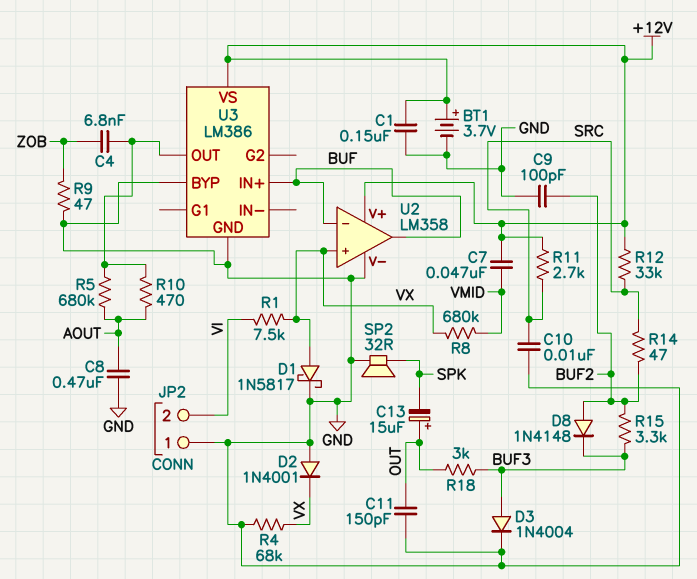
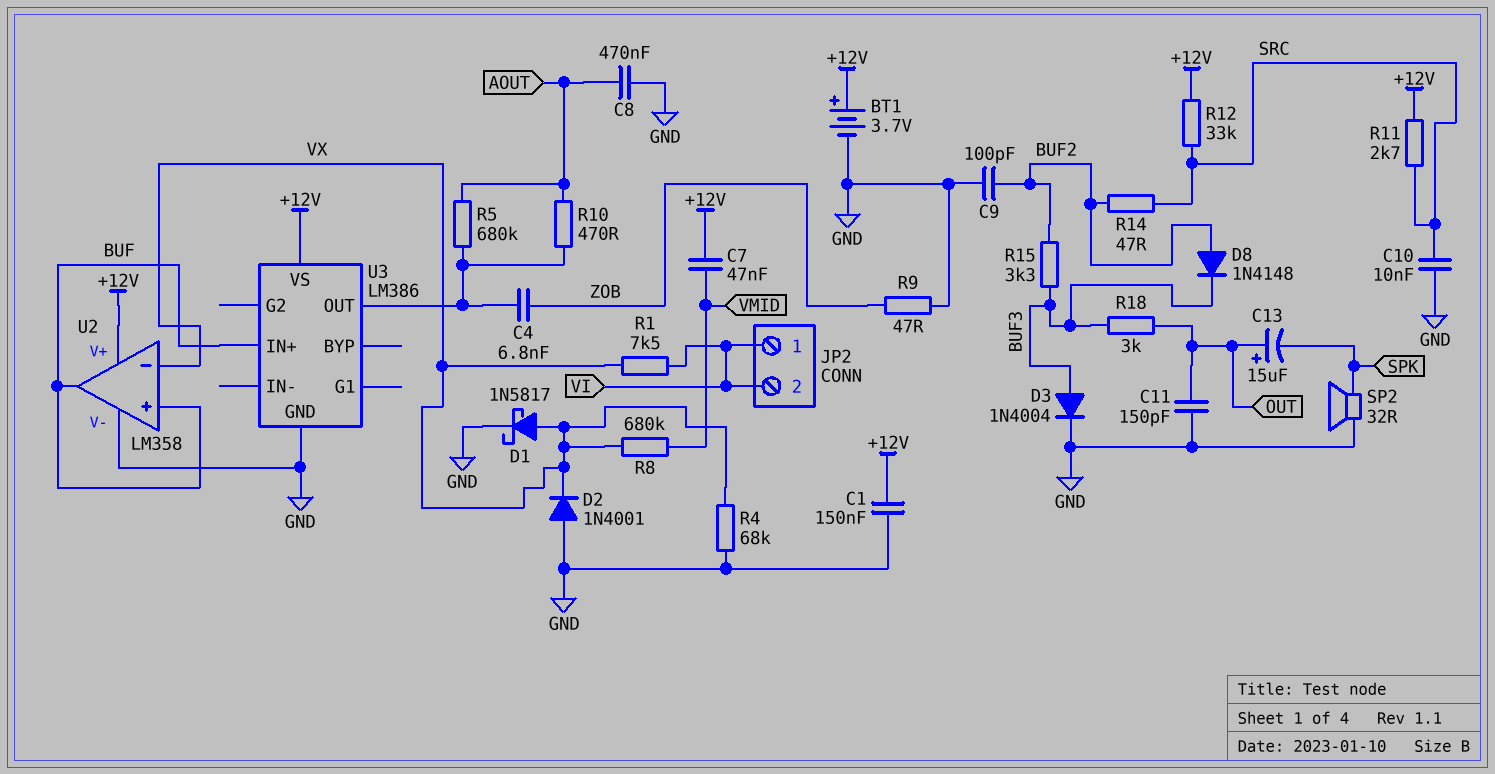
JP2 pin 1: GND -> VI
U2 pin in+: VX -> BUF
U2 pin in-: BUF -> VX
U3 pin BYP: GND -> none

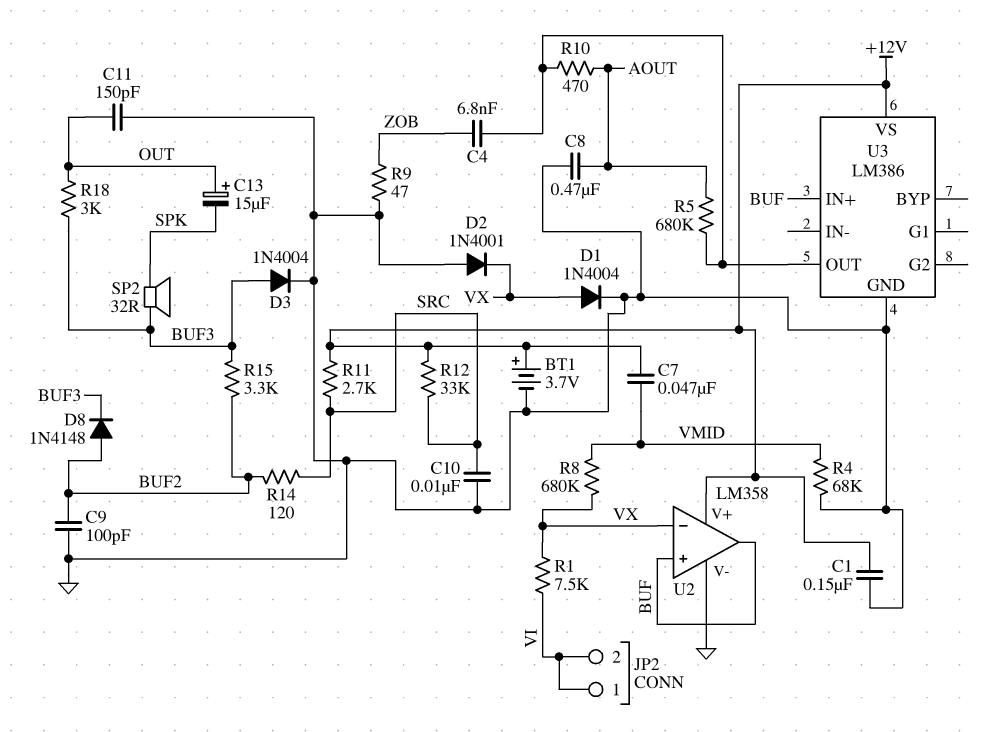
D1: schottky 1N5817 (A VX, K GND) -> diode 1N4004 (A VX, K GND)
R4: 68k (GND, VX) -> 68k (GND, VMID)
R14: 47 (BUF2, SRC) -> 120 (BUF2, SRC)
SP2: speaker 32R (GND, SPK) -> speaker 32R (BUF3, SPK)

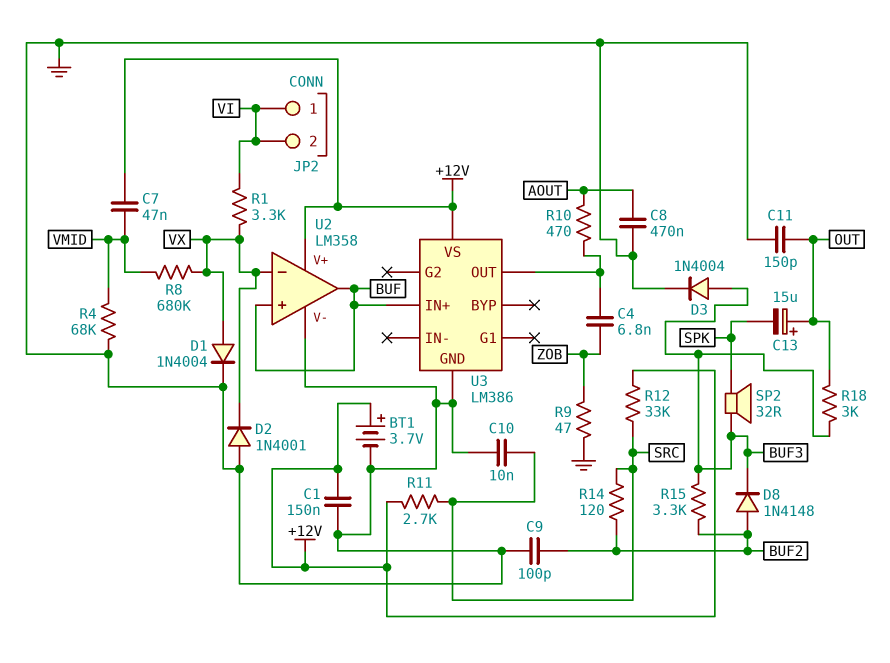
R1: 7.5k (VI, VX) -> 3.3k (VI, VX)
R5: 680k (AOUT, U3/OUT) -> none

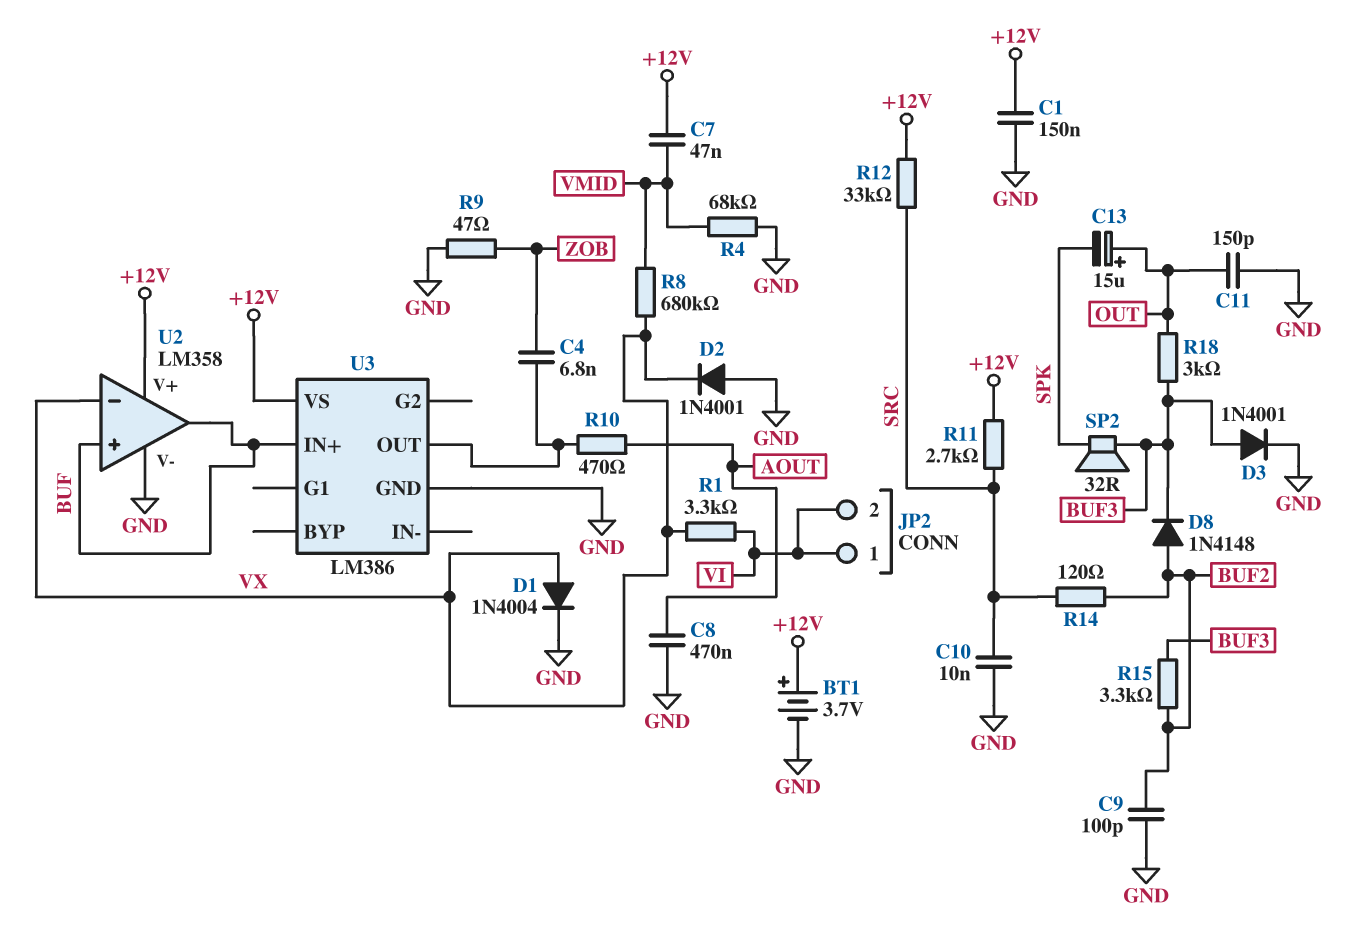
D3: diode 1N4004 (A BUF3, K GND) -> diode 1N4001 (A BUF3, K GND)

